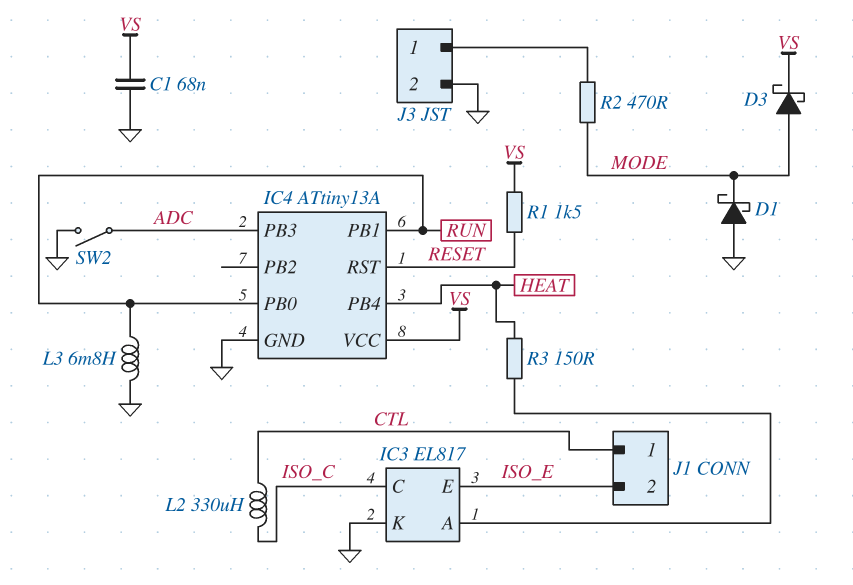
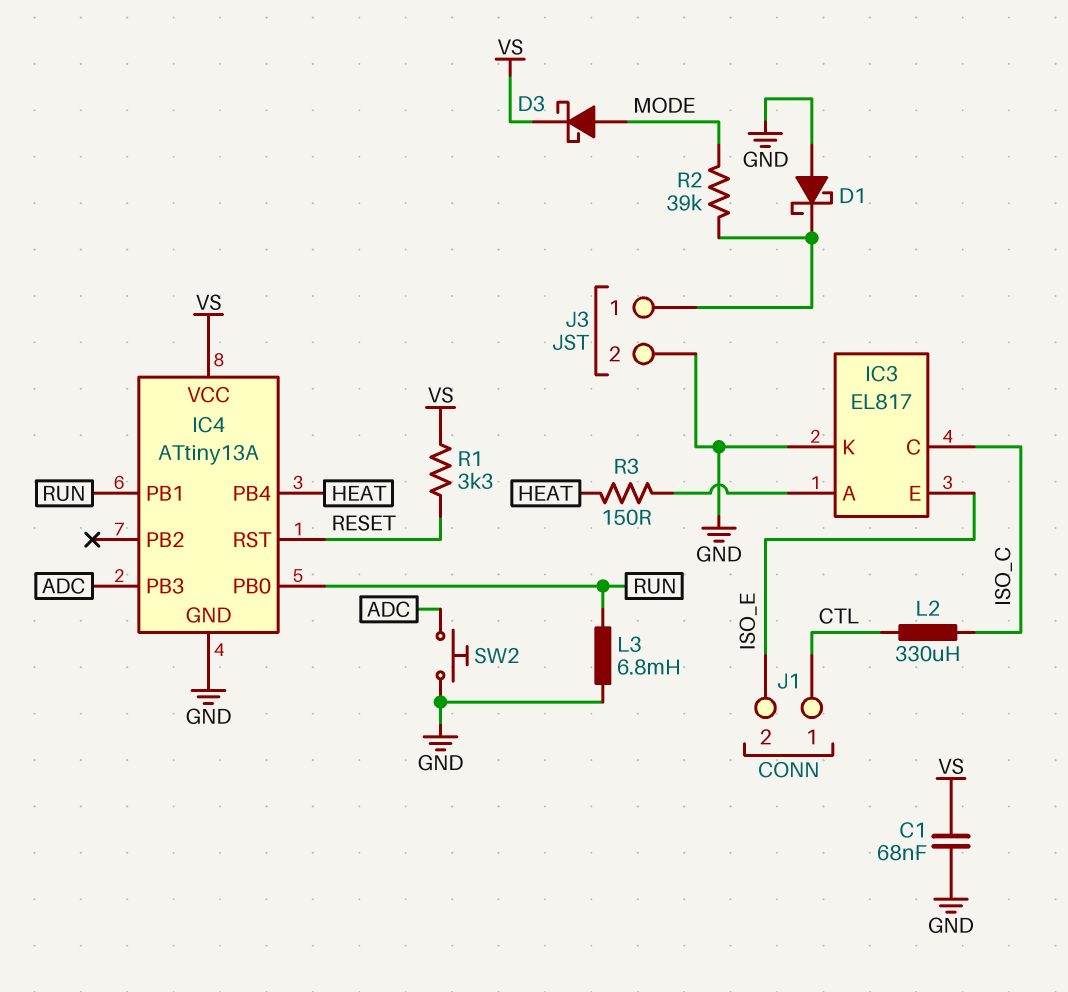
D1: schottky (A GND, K MODE) -> schottky (A GND, K J3/1)
R1: 1.5k (RESET, VS) -> 3.3k (RESET, VS)
R2: 470 (J3/1, MODE) -> 39k (J3/1, MODE)
SW2: switch (ADC, GND) -> button (ADC, GND)

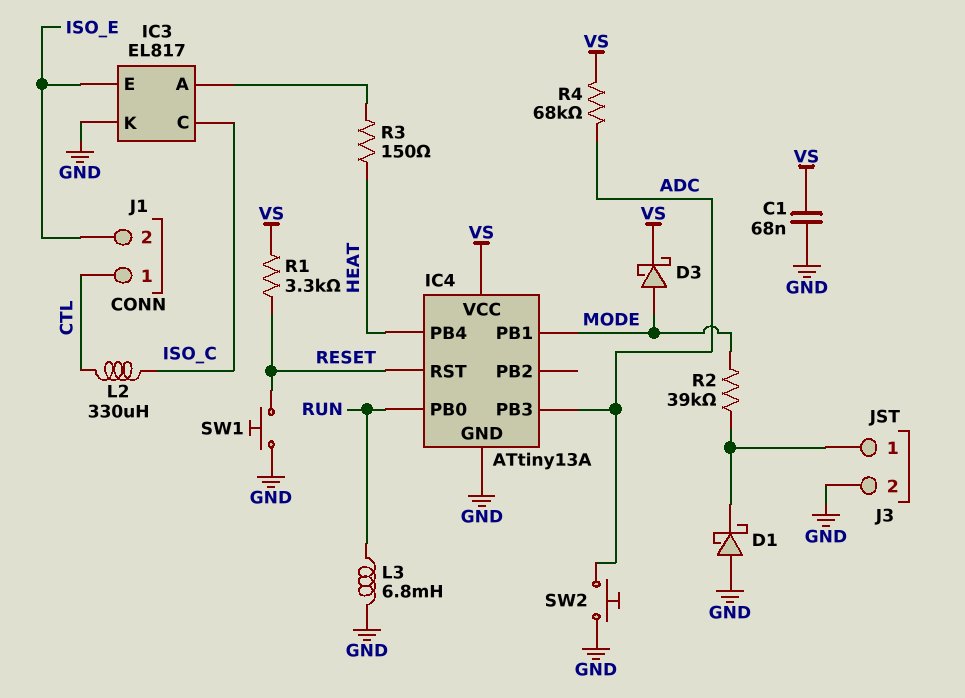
IC4 pin PB1: RUN -> MODE
R4: none -> 68k (ADC, VS)
SW1: none -> button (GND, RESET)

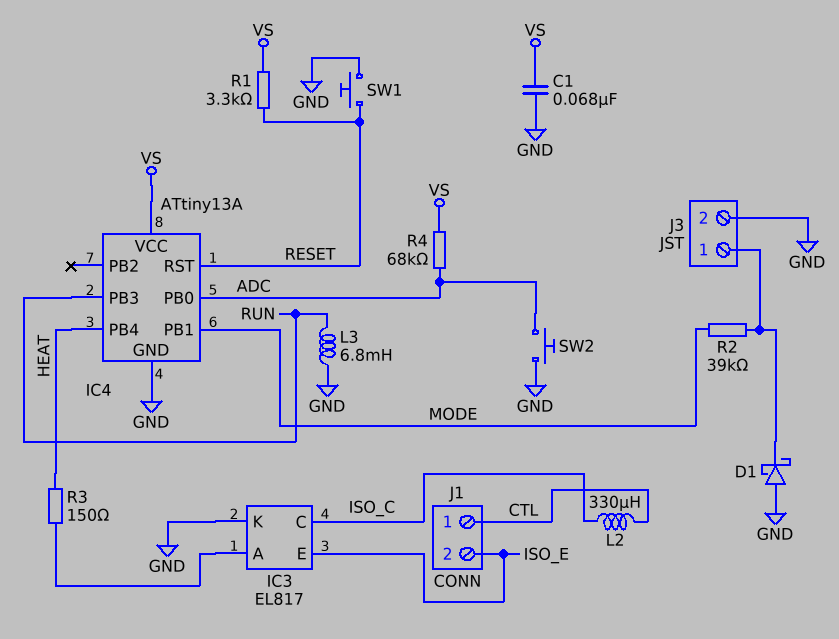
D3: schottky (A MODE, K VS) -> none
IC4 pin PB0: RUN -> ADC
IC4 pin PB3: ADC -> RUN

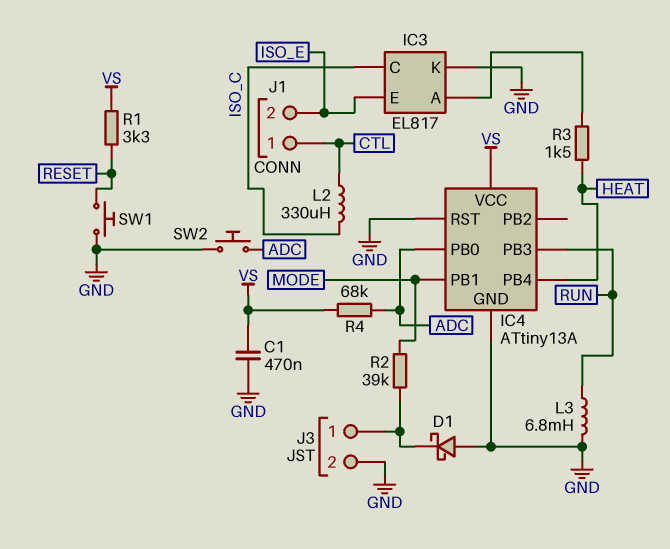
C1: 68nF (GND, VS) -> 470nF (GND, VS)
IC4 pin RST: RESET -> GND
R3: 150 (HEAT, IC3/A) -> 1.5k (HEAT, IC3/A)

